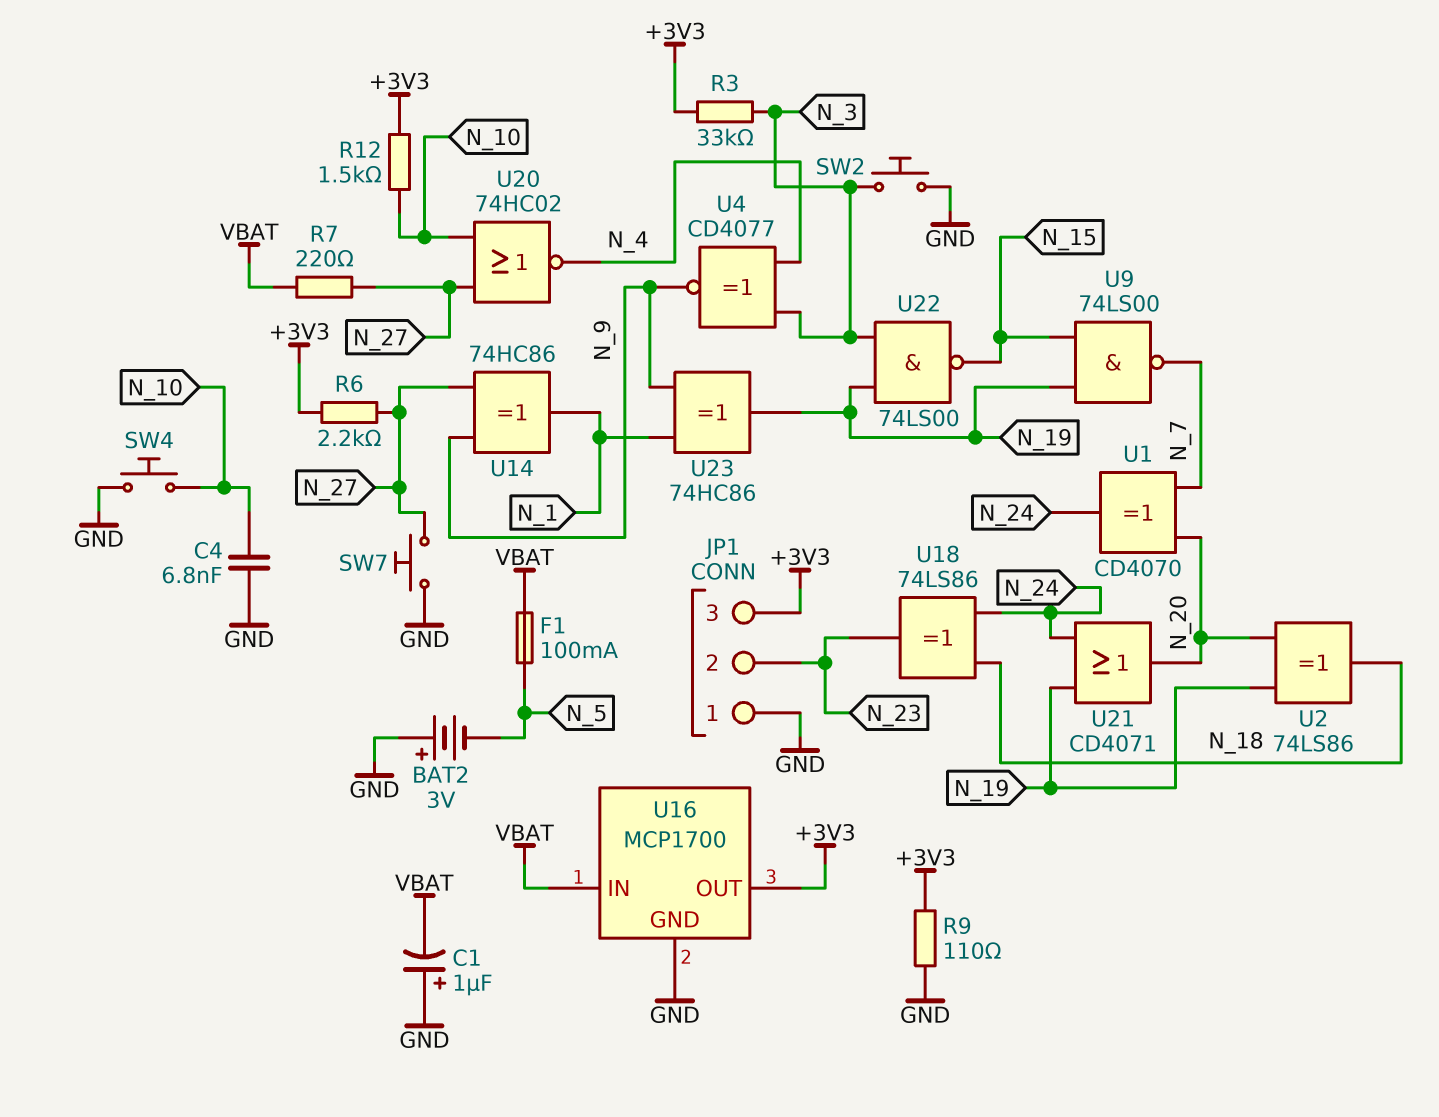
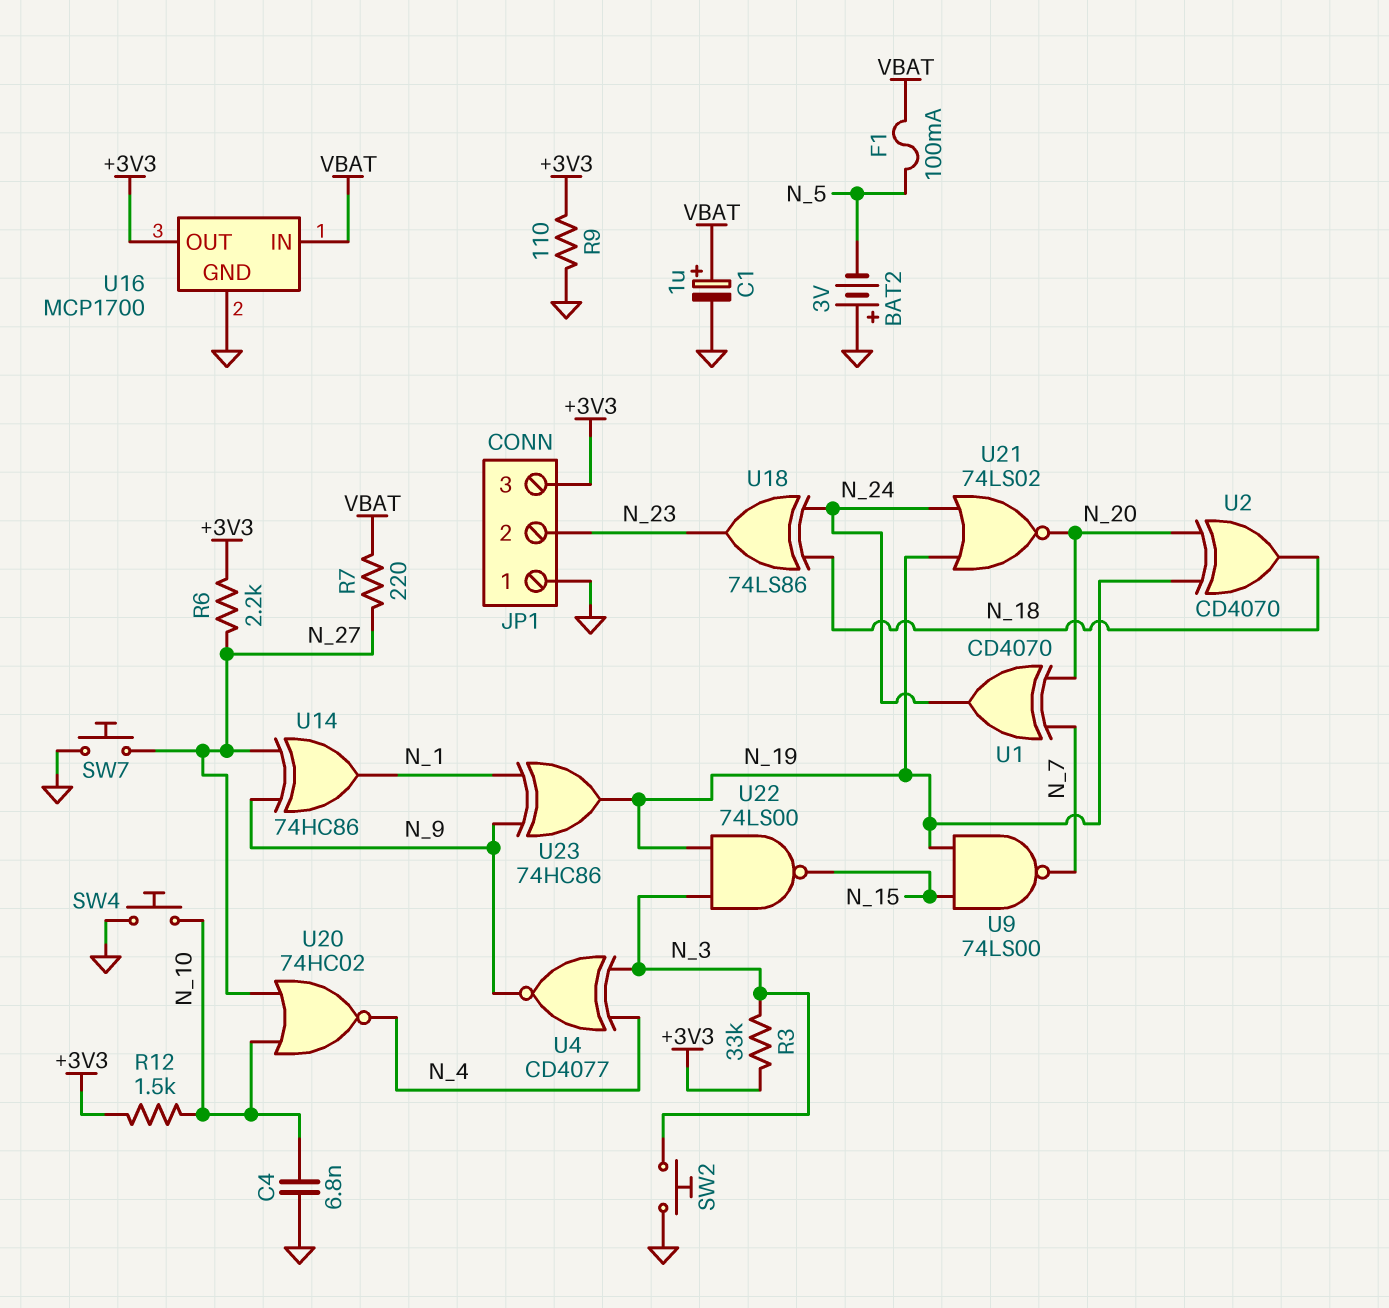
C1: 1uF (plus GND, minus VBAT) -> 1uF (plus VBAT, minus GND)
U2: XOR 74LS86 (in N_19, in N_20, out N_18) -> XOR CD4070 (in N_19, in N_20, out N_18)
U21: OR CD4071 (in N_19, in N_24, out N_20) -> NOR 74LS02 (in N_19, in N_24, out N_20)

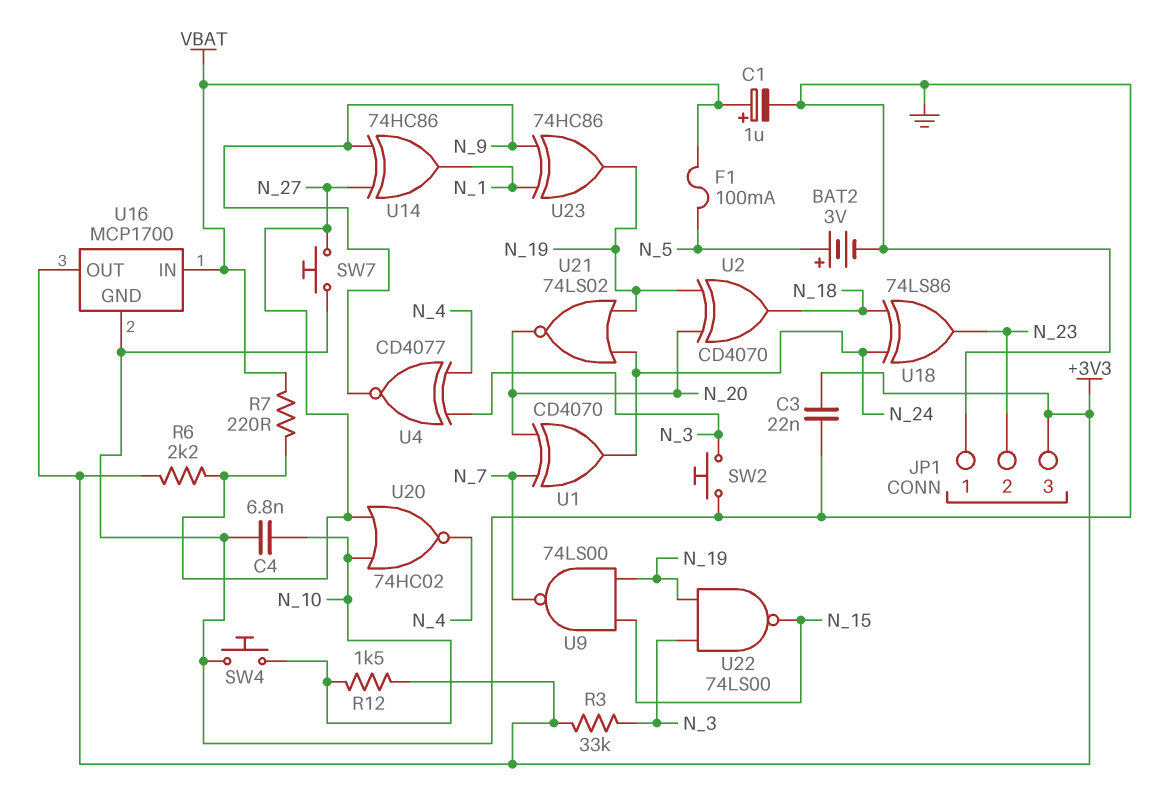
BAT2: 3V (plus GND, minus N_5) -> 3V (plus N_5, minus GND)
C3: none -> 22nF (+3V3, GND)
R9: 110 (+3V3, GND) -> none

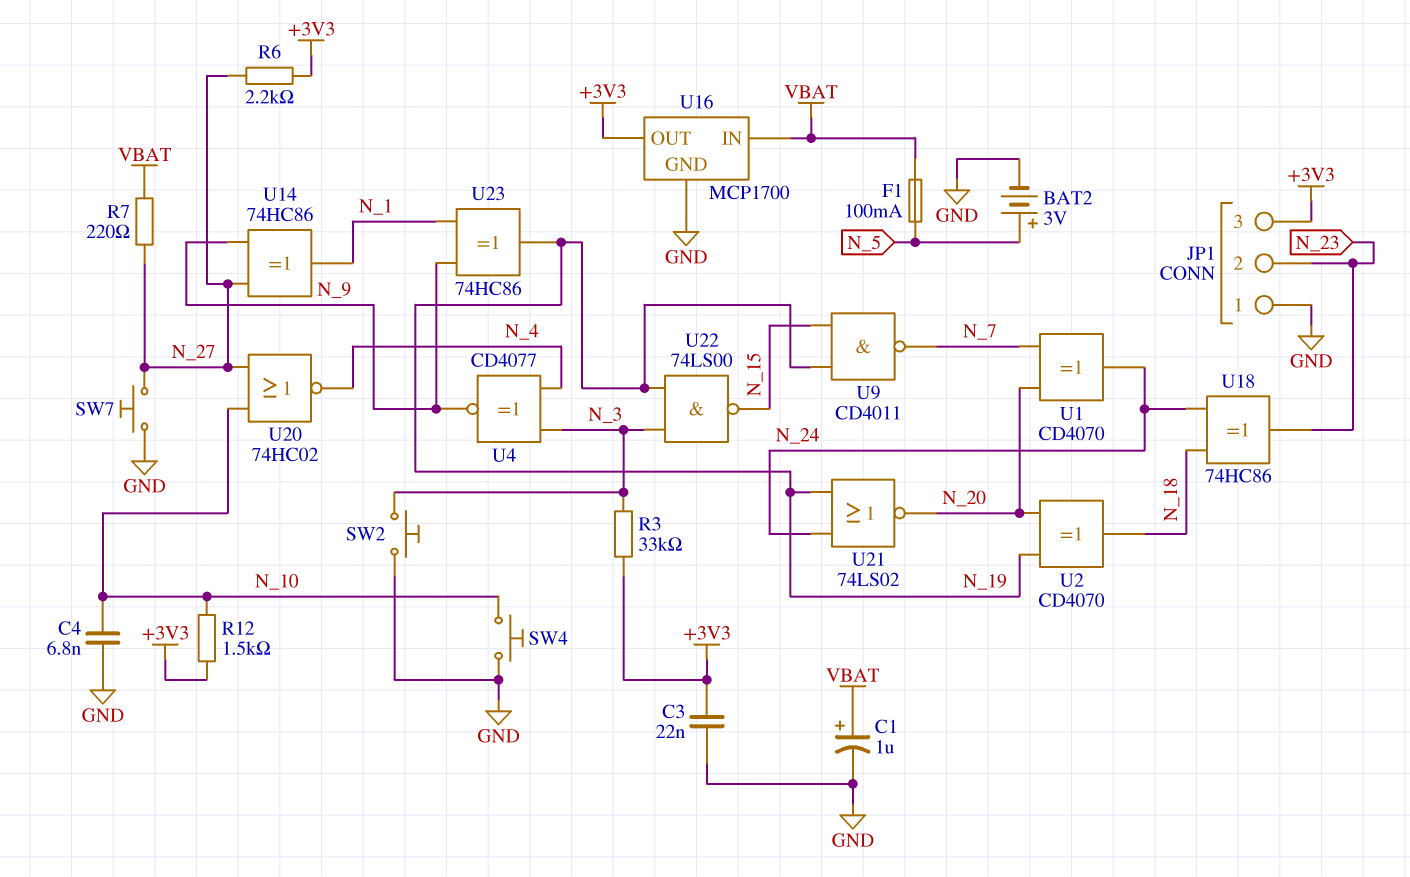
U9: NAND 74LS00 (in N_15, in N_19, out N_7) -> NAND CD4011 (in N_15, in N_19, out N_7)
U18: XOR 74LS86 (in N_18, in N_24, out N_23) -> XOR 74HC86 (in N_18, in N_24, out N_23)

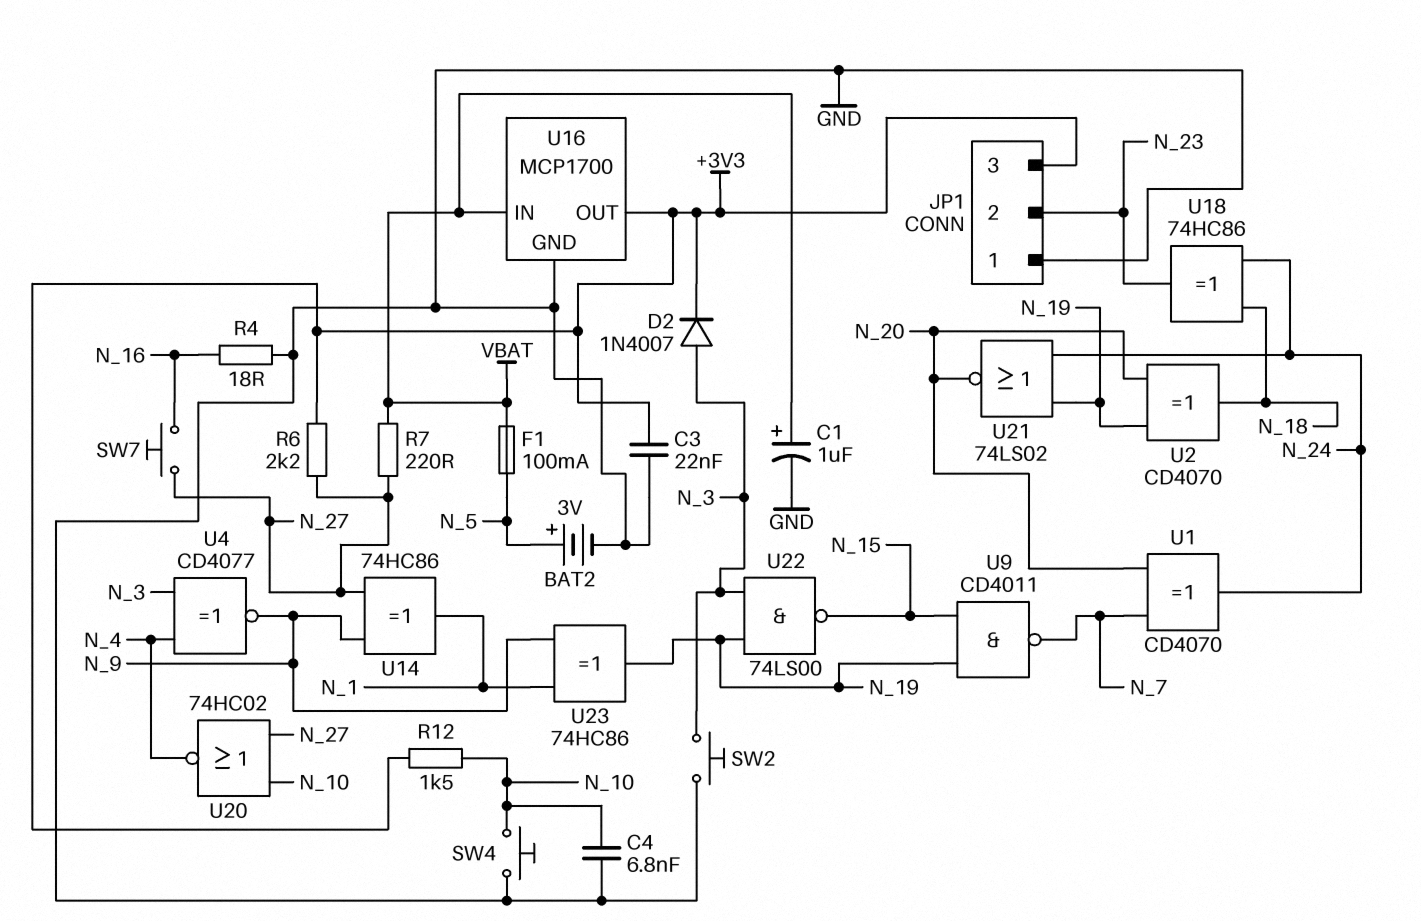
D2: none -> diode 1N4007 (A N_3, K +3V3)
R3: 33k (+3V3, N_3) -> none
R4: none -> 18 (GND, N_16)
SW7: button (GND, N_27) -> button (N_16, N_27)

